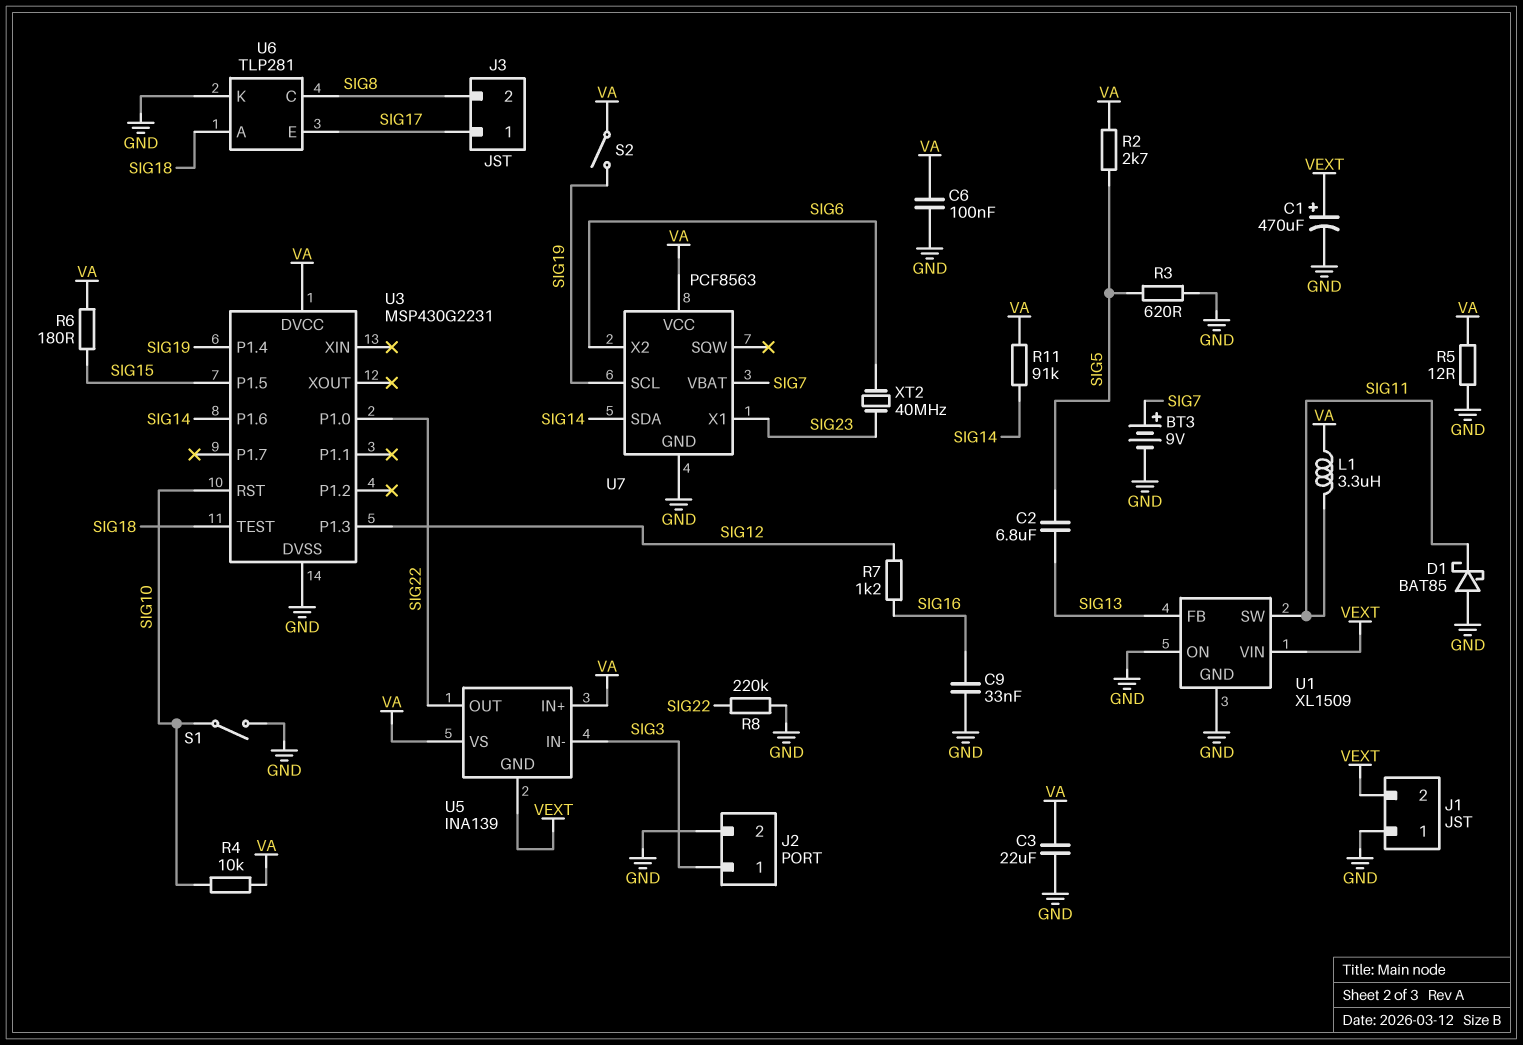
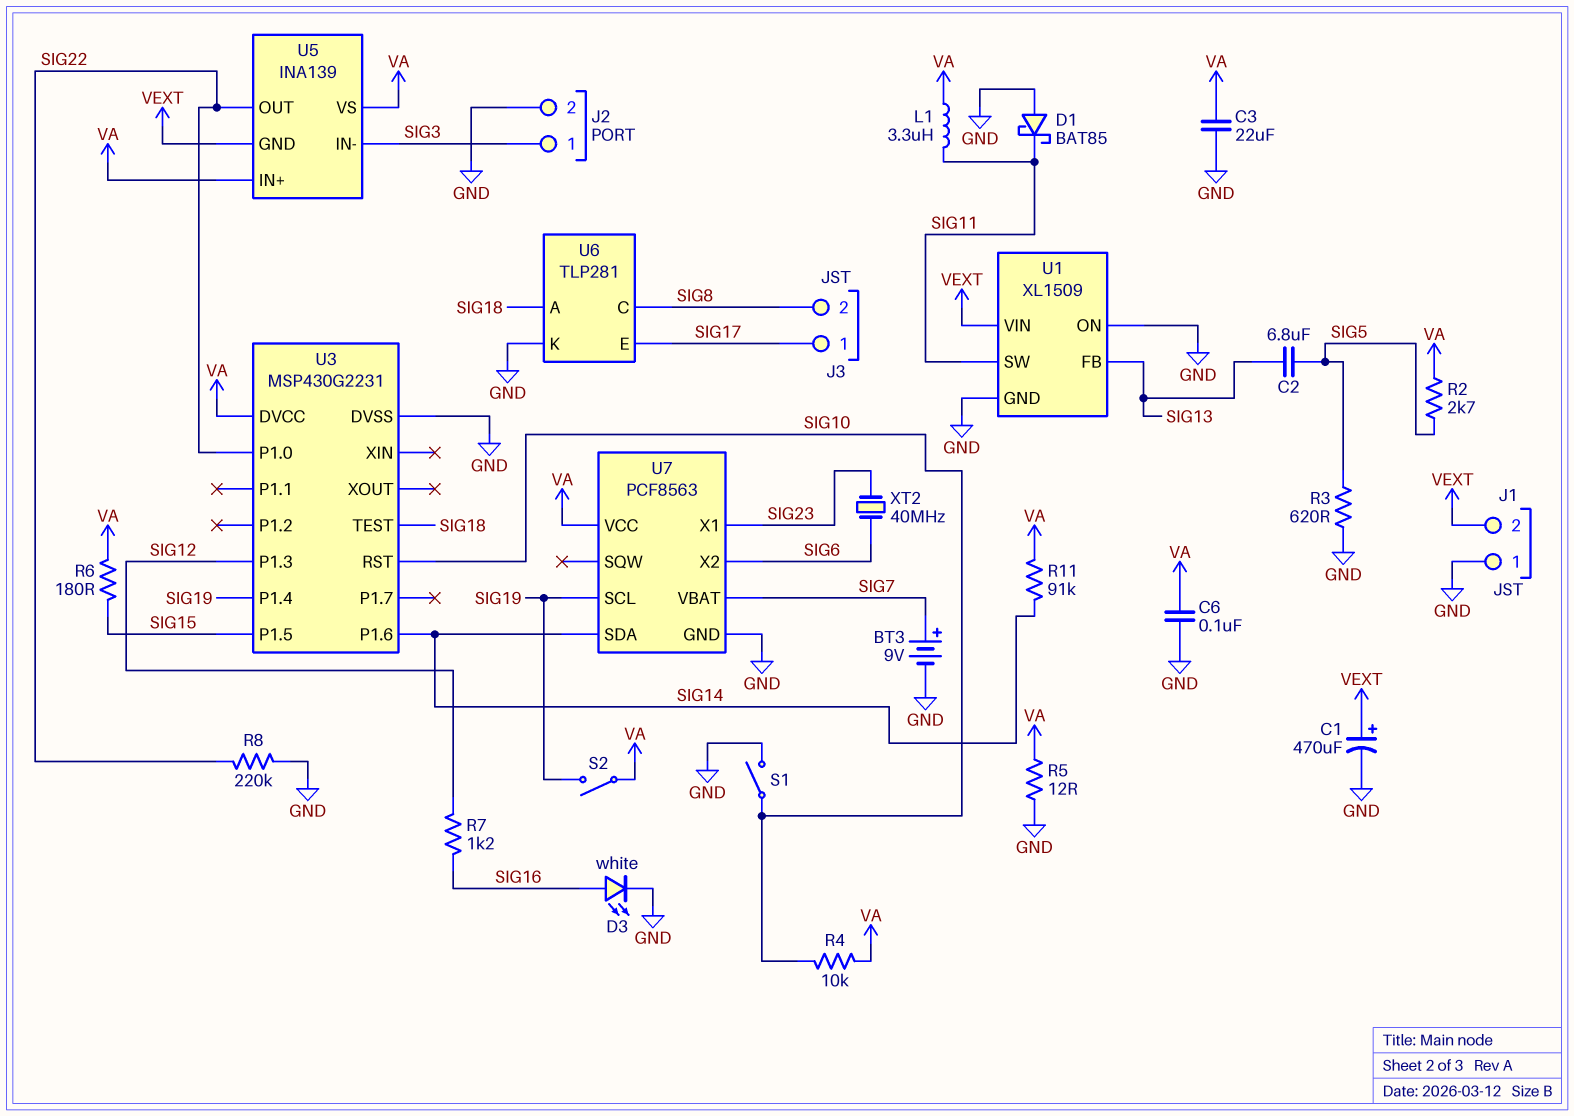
C9: 33nF (GND, SIG16) -> none
D3: none -> LED white (A SIG16, K GND)

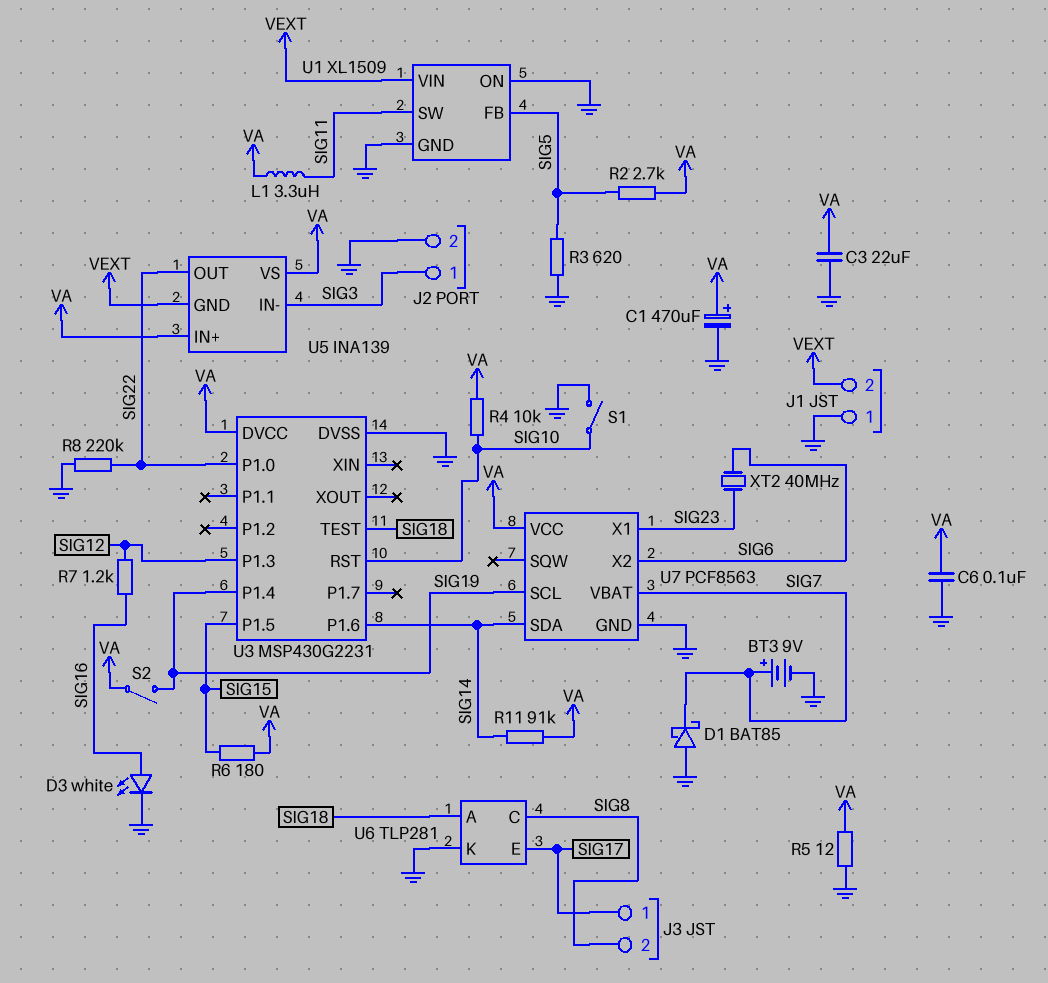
C1: 470uF (plus VEXT, minus GND) -> 470uF (plus VA, minus GND)
C2: 6.8uF (SIG5, SIG13) -> none
D1: schottky BAT85 (A GND, K SIG11) -> schottky BAT85 (A GND, K SIG7)
U1 pin FB: SIG13 -> SIG5

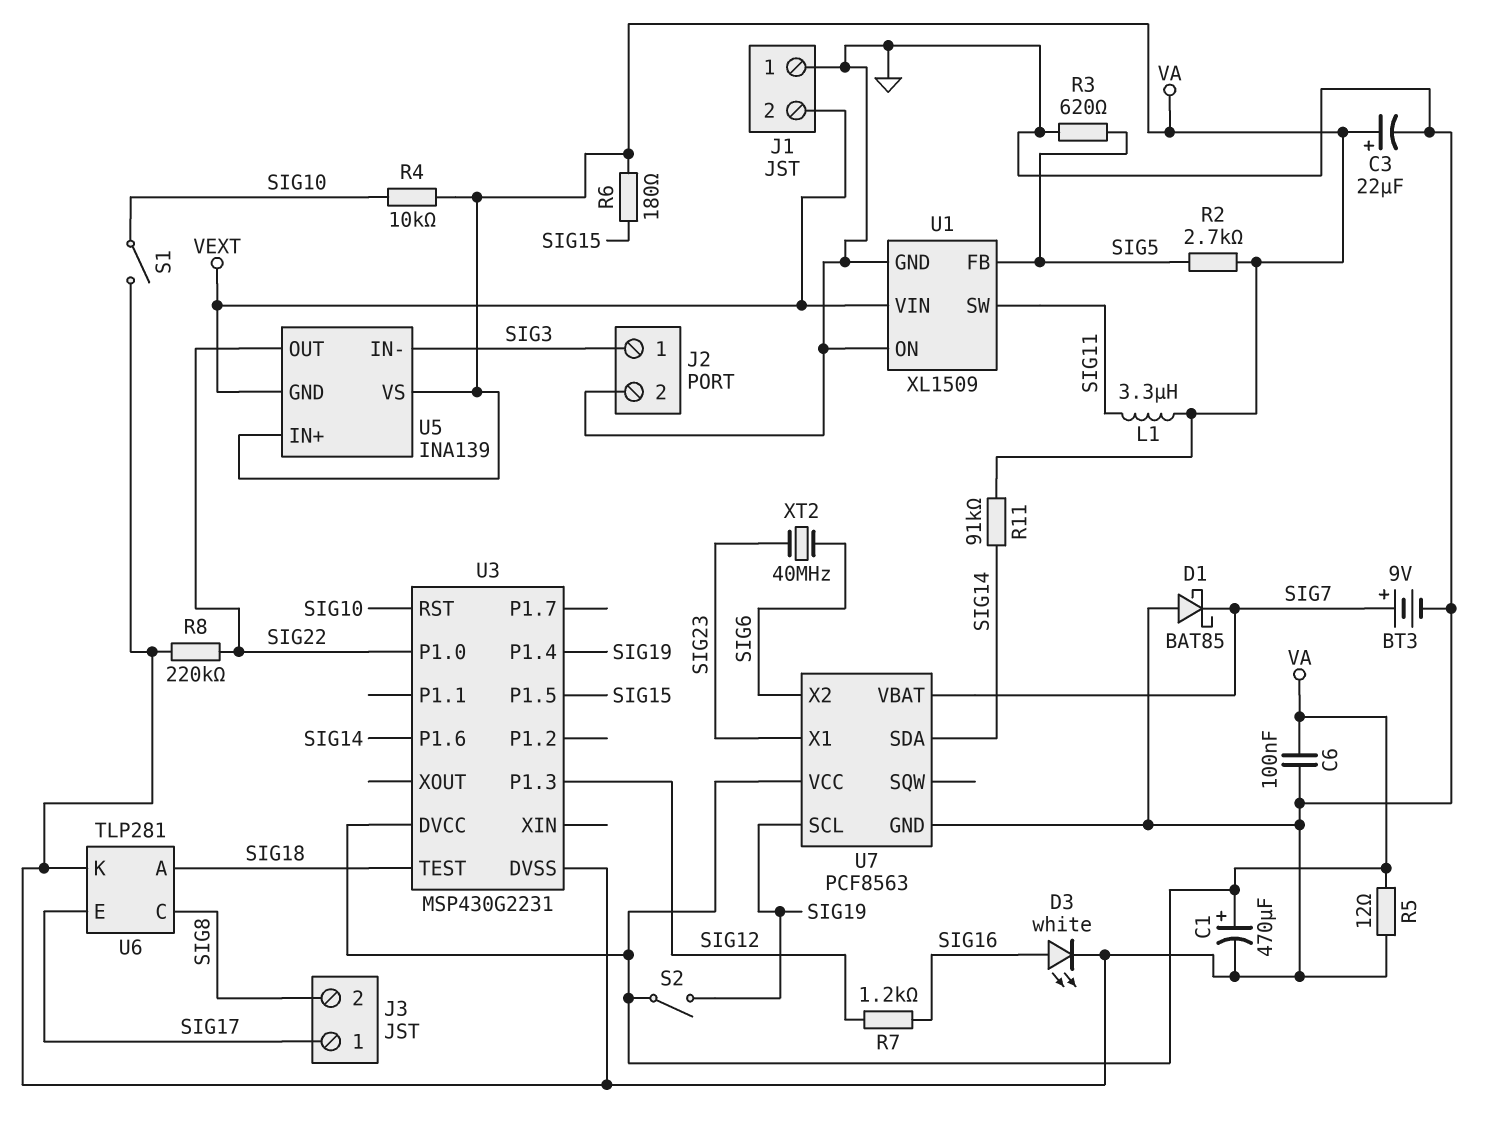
C3: 22uF (GND, VA) -> 22uF (plus VA, minus GND)

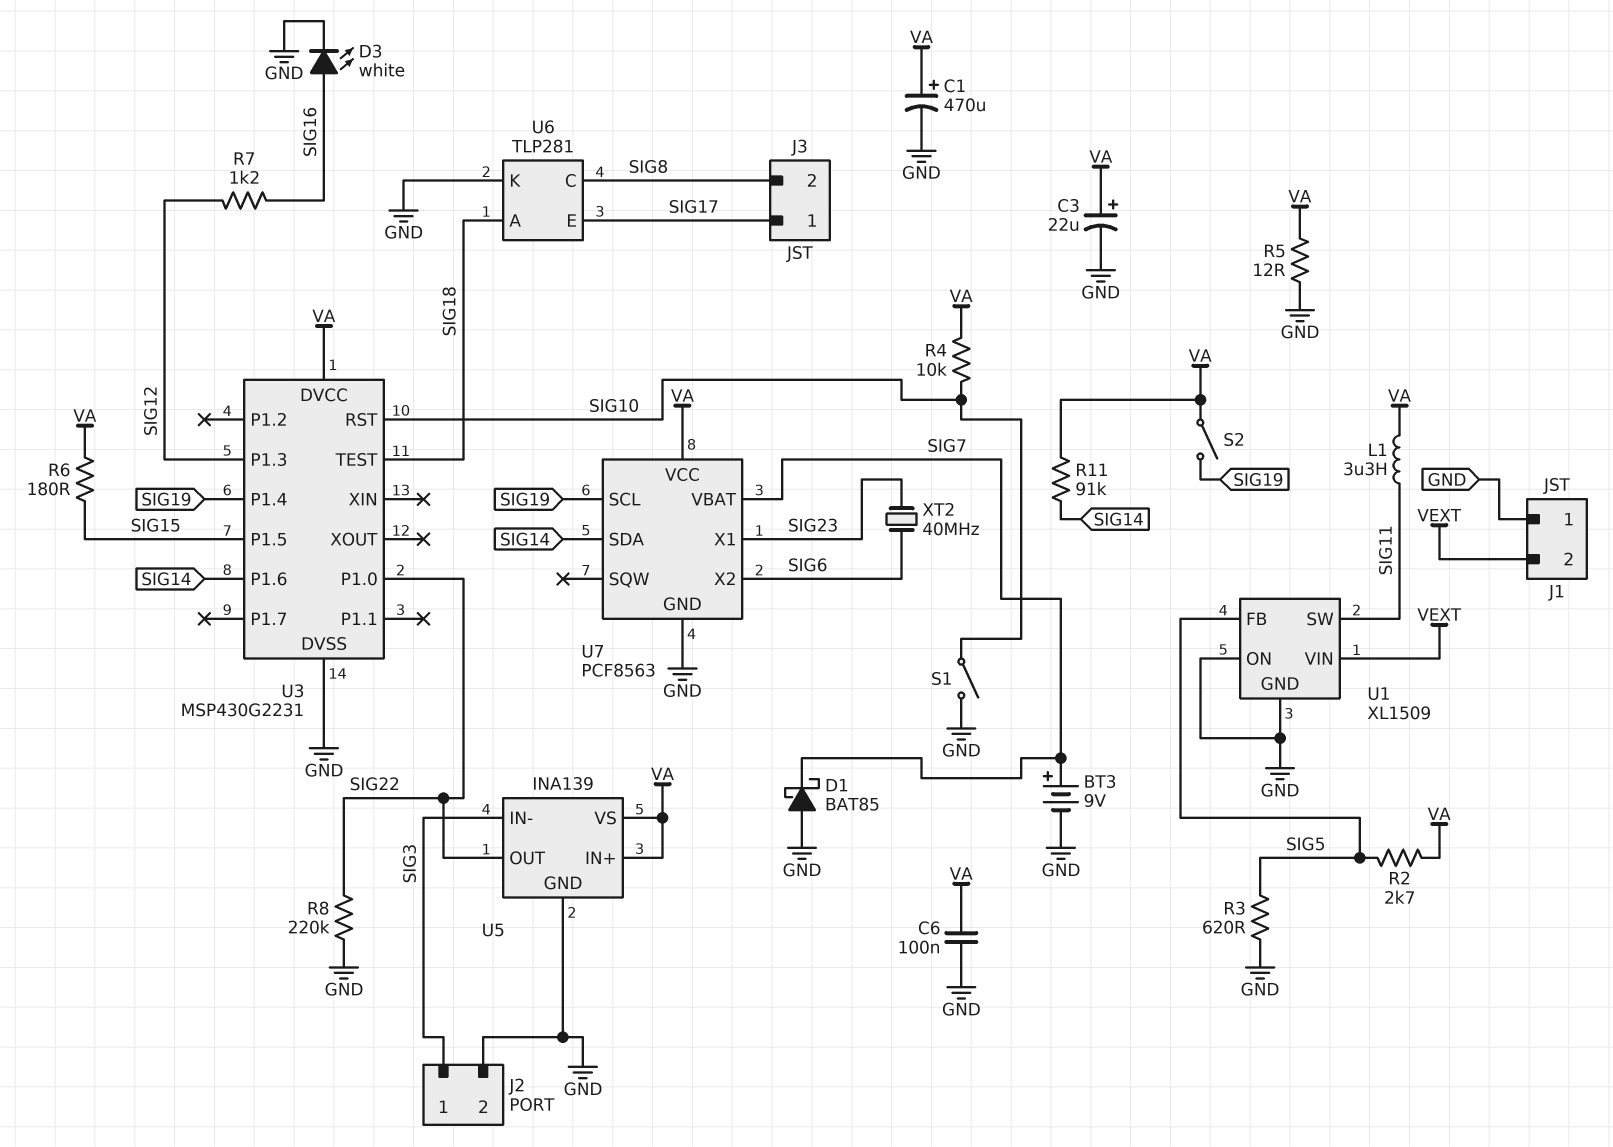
U5 pin GND: VEXT -> GND

